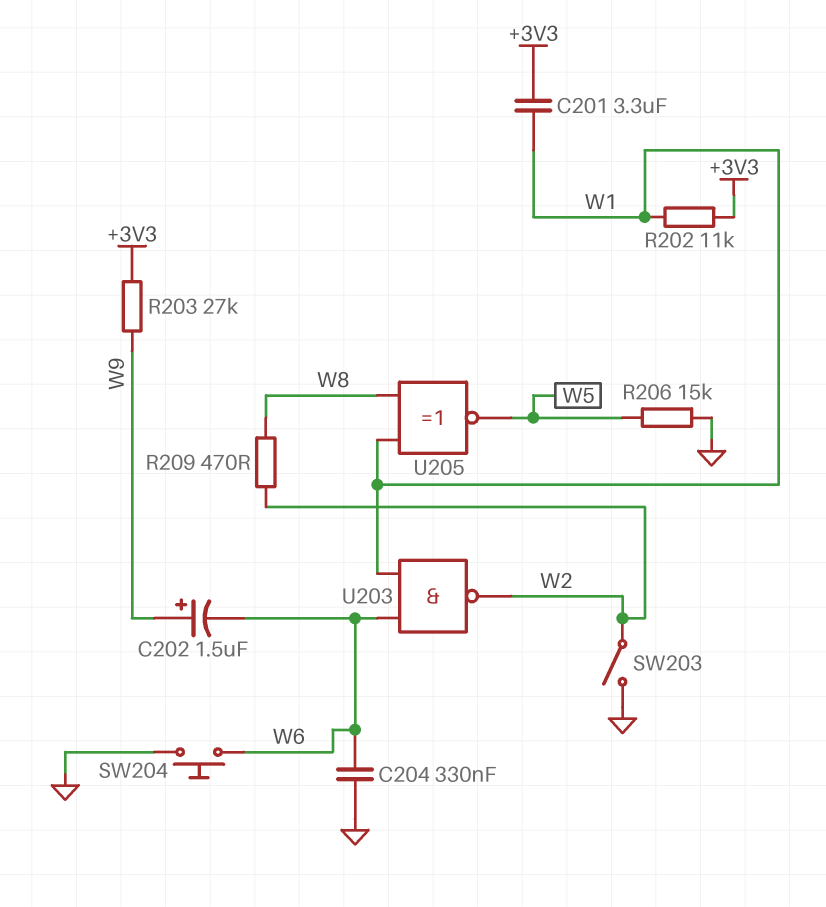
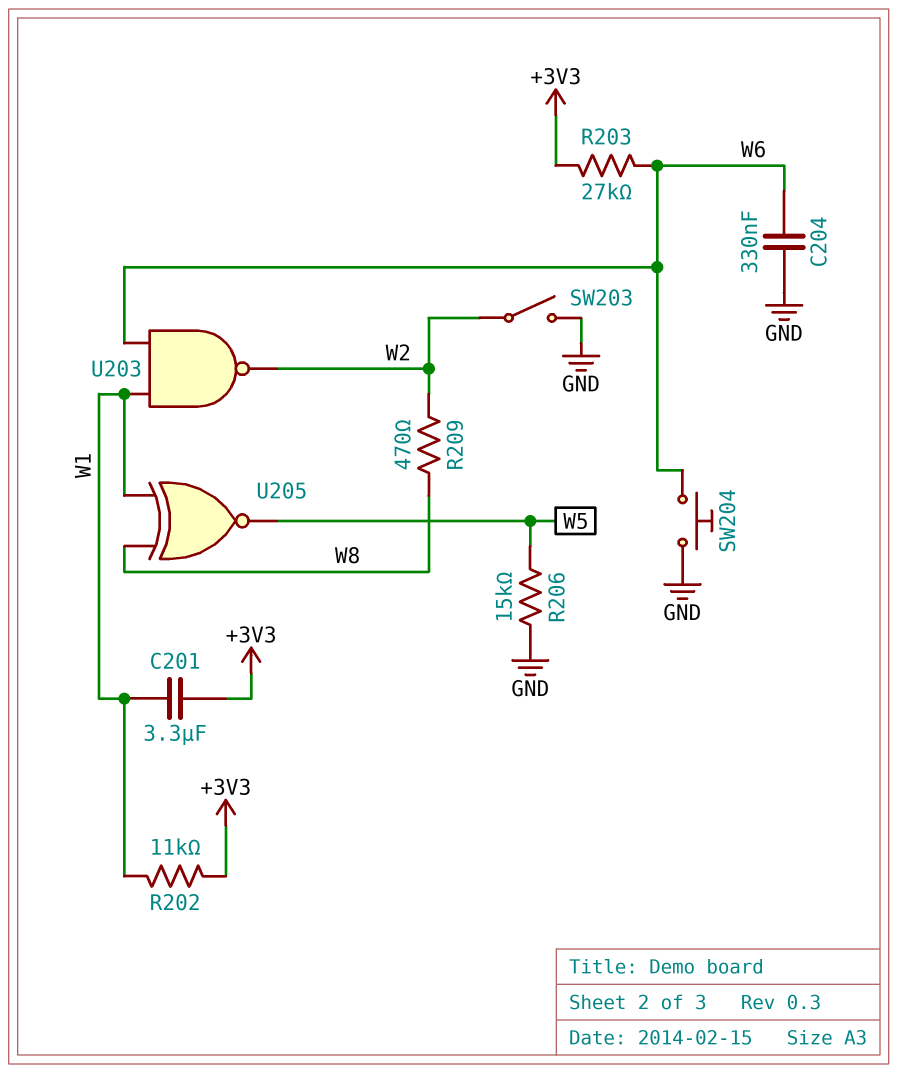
C202: 1.5uF (plus W9, minus W6) -> none
R203: 27k (+3V3, W9) -> 27k (+3V3, W6)

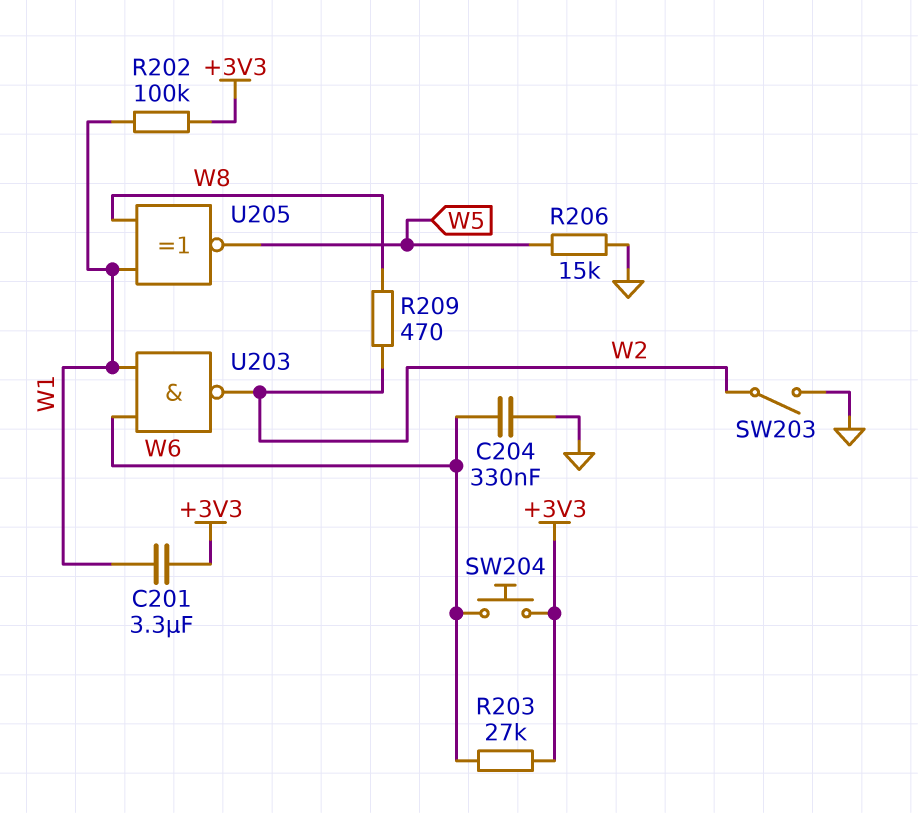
R202: 11k (+3V3, W1) -> 100k (+3V3, W1)
SW204: button (GND, W6) -> button (+3V3, W6)

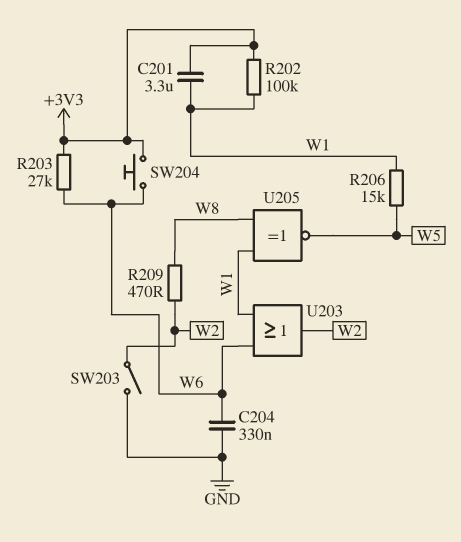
R206: 15k (GND, W5) -> 15k (W1, W5)
U203: NAND (in W1, in W6, out W2) -> OR (in W1, in W6, out W2)

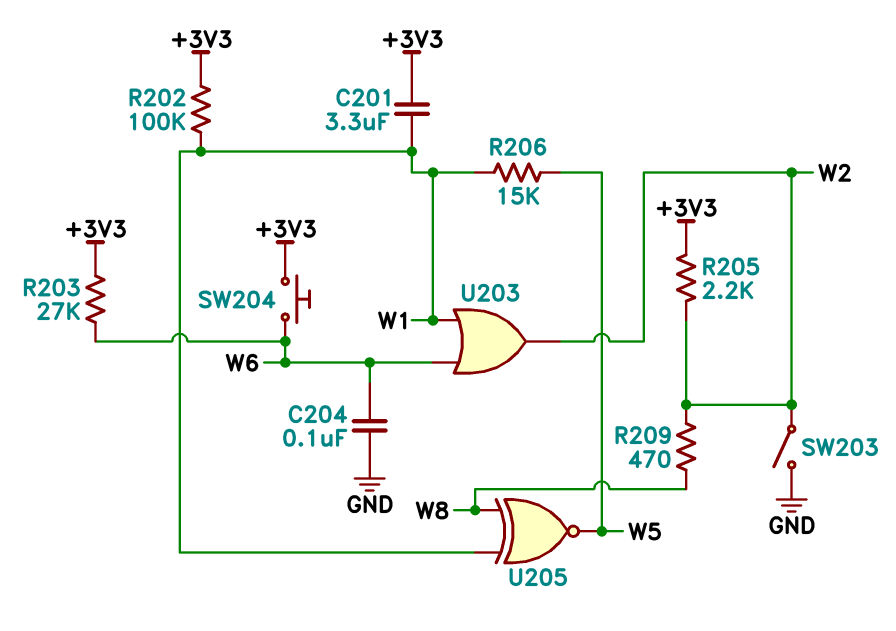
C204: 330nF (GND, W6) -> 100nF (GND, W6)
R205: none -> 2.2k (+3V3, W2)

